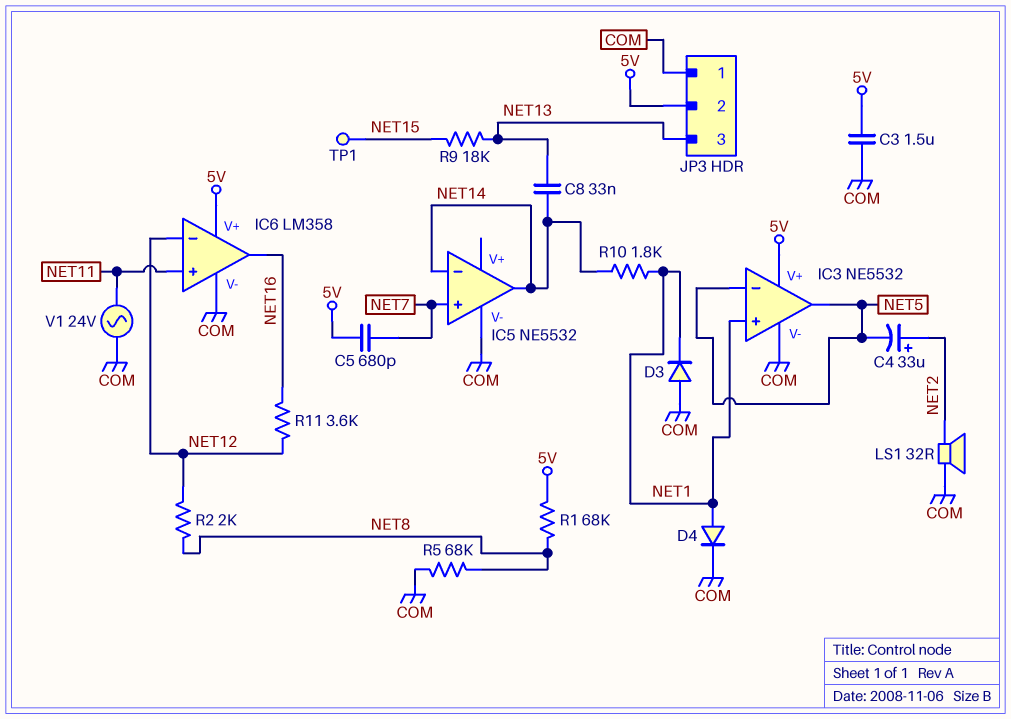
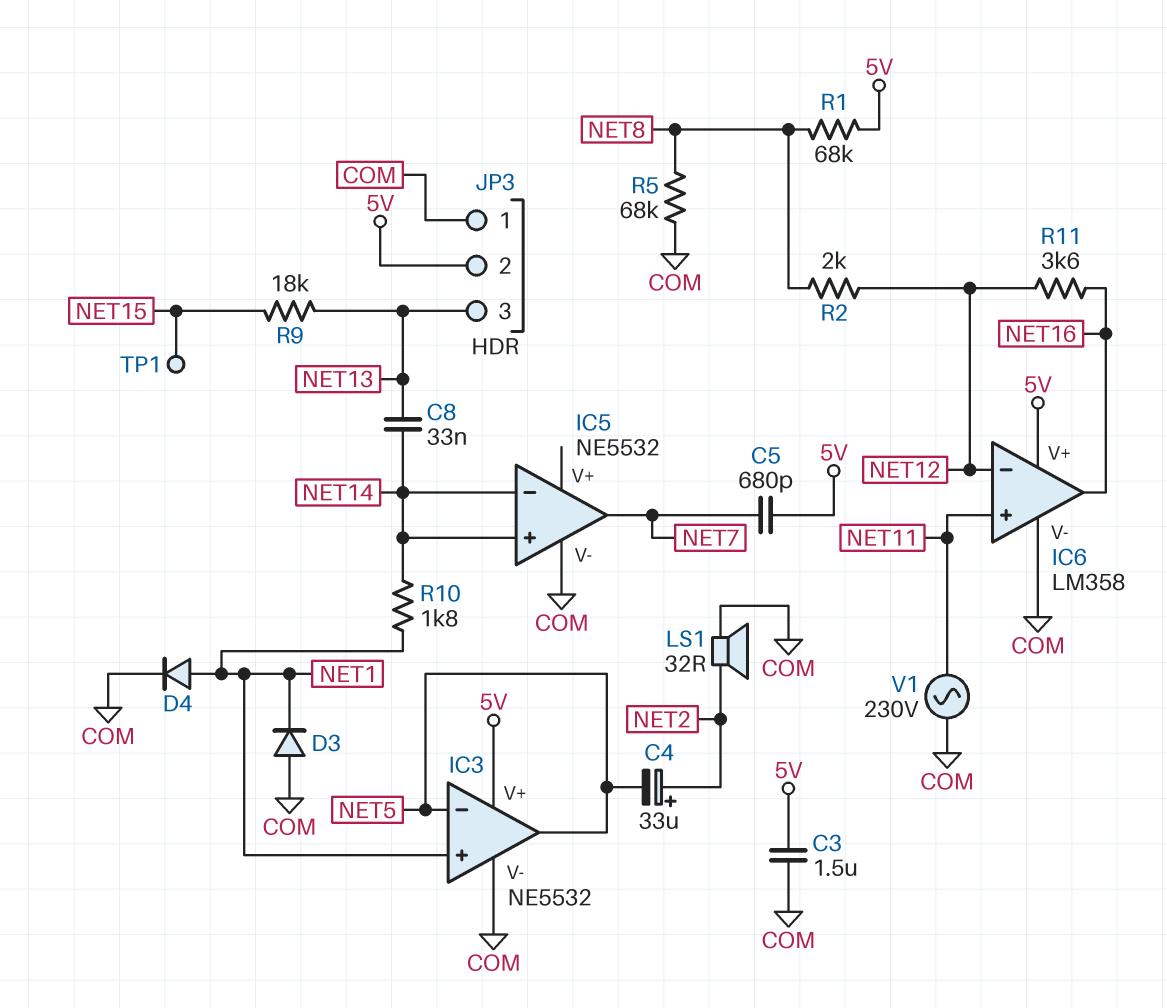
IC5 pin in+: NET7 -> NET14
IC5 pin out: NET14 -> NET7
V1: AC 24V (COM, NET11) -> AC 230V (COM, NET11)

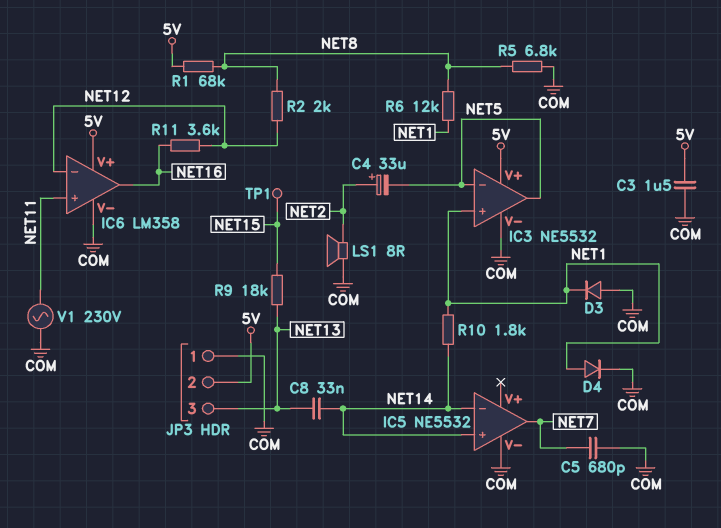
C5: 680pF (5V, NET7) -> 680pF (COM, NET7)
LS1: speaker 32R (COM, NET2) -> speaker 8R (COM, NET2)
R5: 68k (COM, NET8) -> 6.8k (COM, NET8)
R6: none -> 12k (NET1, NET8)

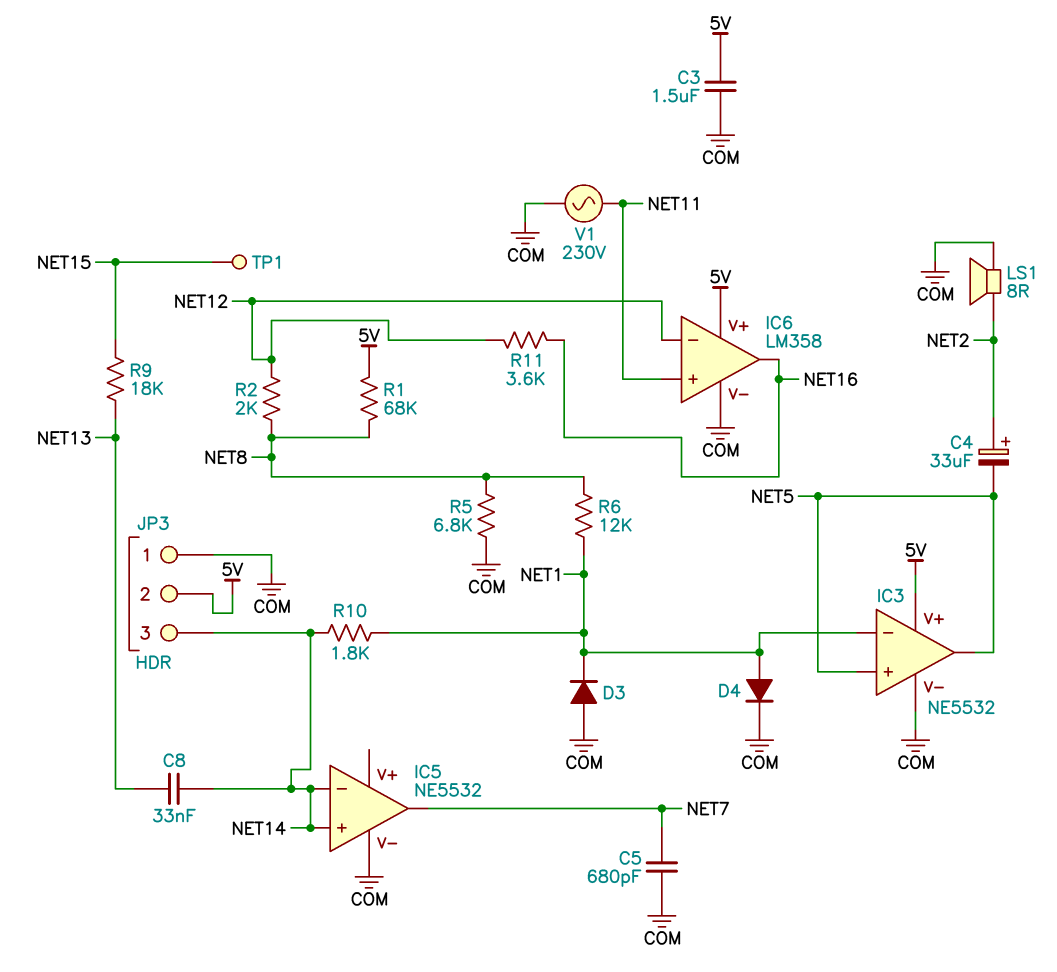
IC3 pin in+: NET1 -> NET5
IC3 pin in-: NET5 -> NET1
JP3 pin 3: NET13 -> NET14

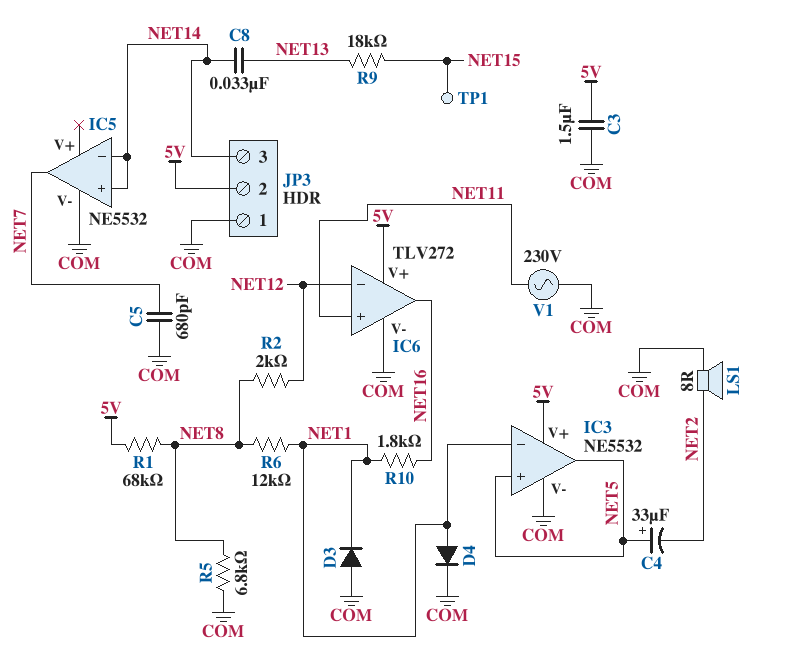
C4: 33uF (plus NET2, minus NET5) -> 33uF (plus NET5, minus NET2)
IC6: LM358 -> TLV272
R10: 1.8k (NET1, NET14) -> 1.8k (NET1, NET16)
R11: 3.6k (NET12, NET16) -> none

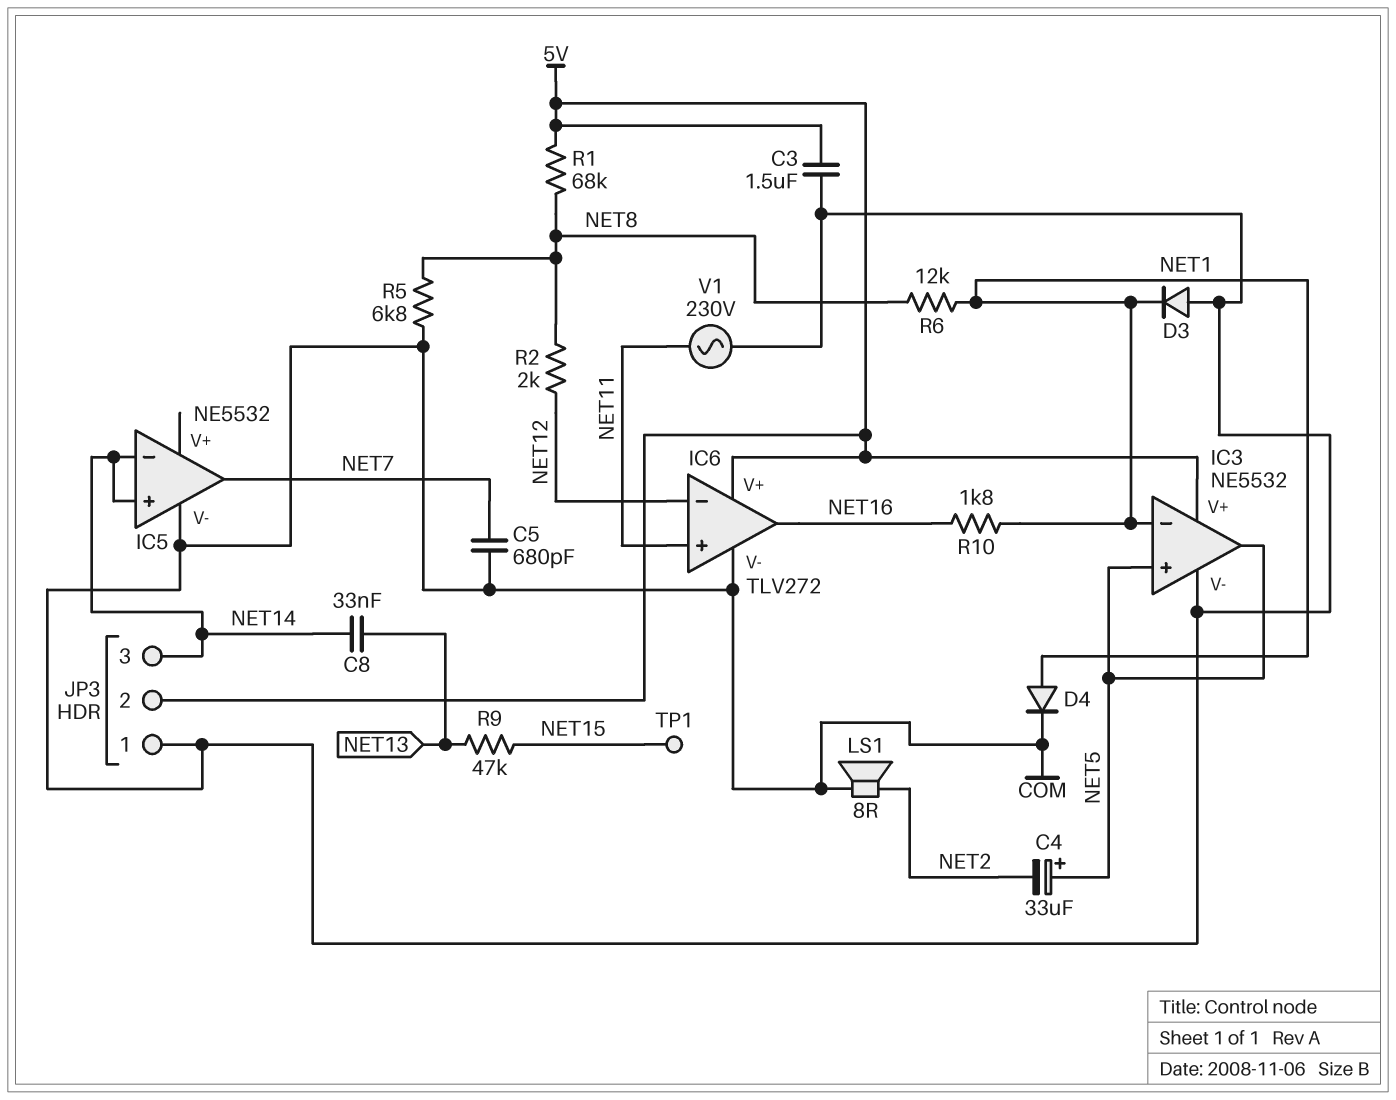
R9: 18k (NET13, NET15) -> 47k (NET13, NET15)

